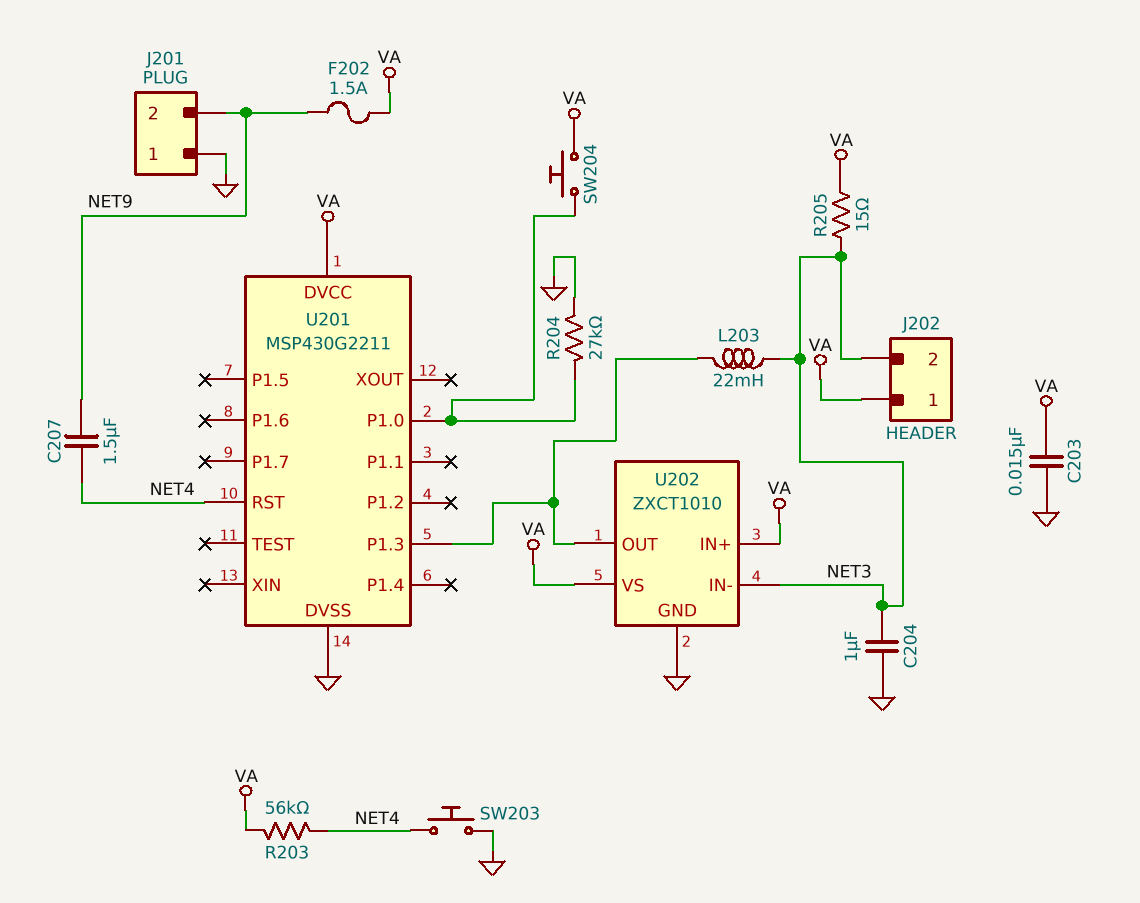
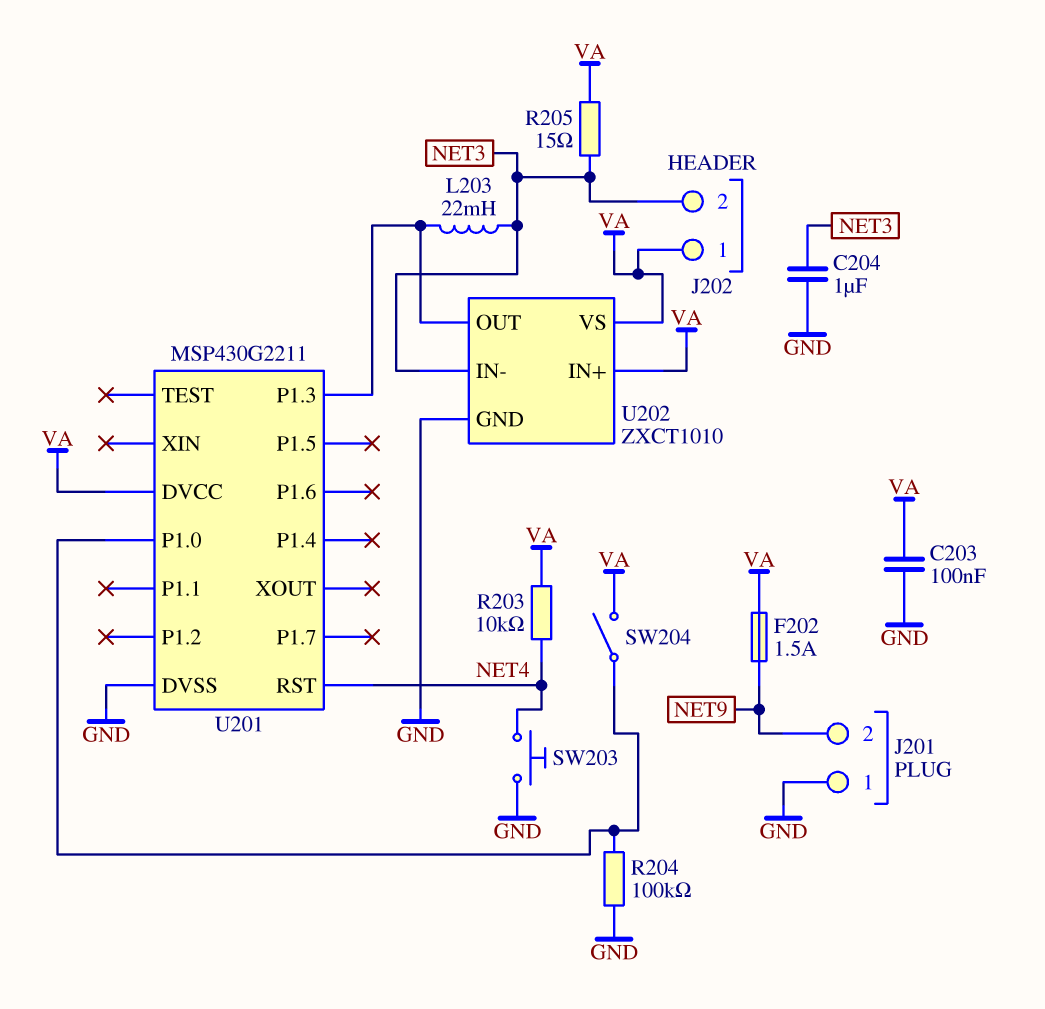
C203: 15nF (GND, VA) -> 100nF (GND, VA)
C207: 1.5uF (NET4, NET9) -> none
R203: 56k (NET4, VA) -> 10k (NET4, VA)
R204: 27k (GND, U201/P1.0) -> 100k (GND, U201/P1.0)
SW204: button (U201/P1.0, VA) -> switch (U201/P1.0, VA)

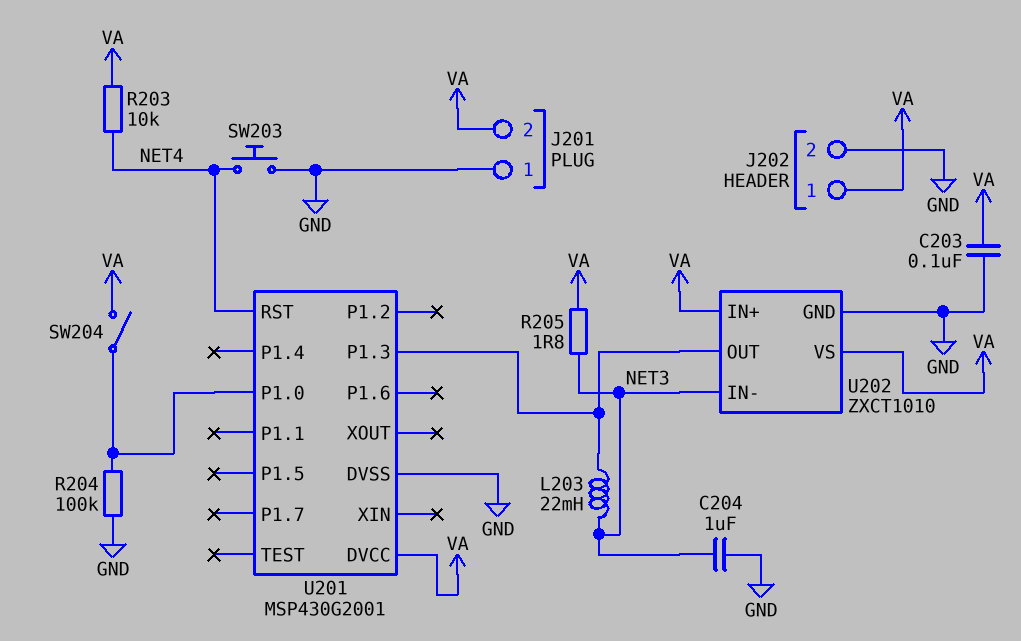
F202: 1.5A (NET9, VA) -> none
J201 pin 2: NET9 -> VA
J202 pin 2: NET3 -> GND
R205: 15 (NET3, VA) -> 1.8 (NET3, VA)
U201: MSP430G2211 -> MSP430G2001

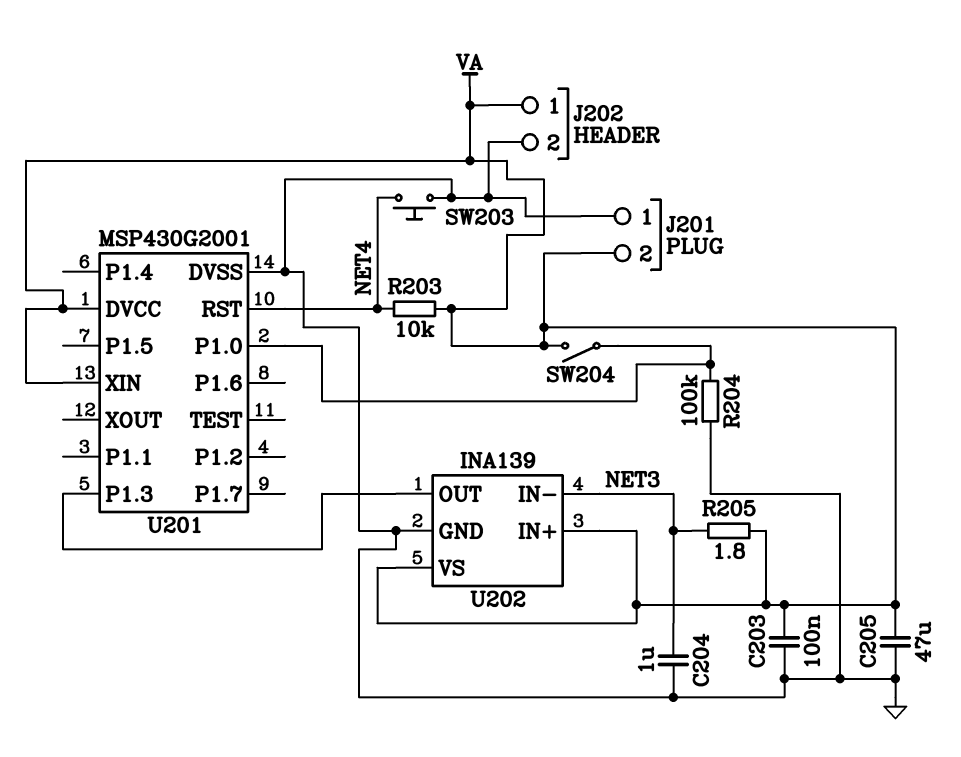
C205: none -> 47uF (GND, VA)
L203: 22mH (NET3, U201/P1.3) -> none
U201 pin XIN: none -> VA
U202: ZXCT1010 -> INA139

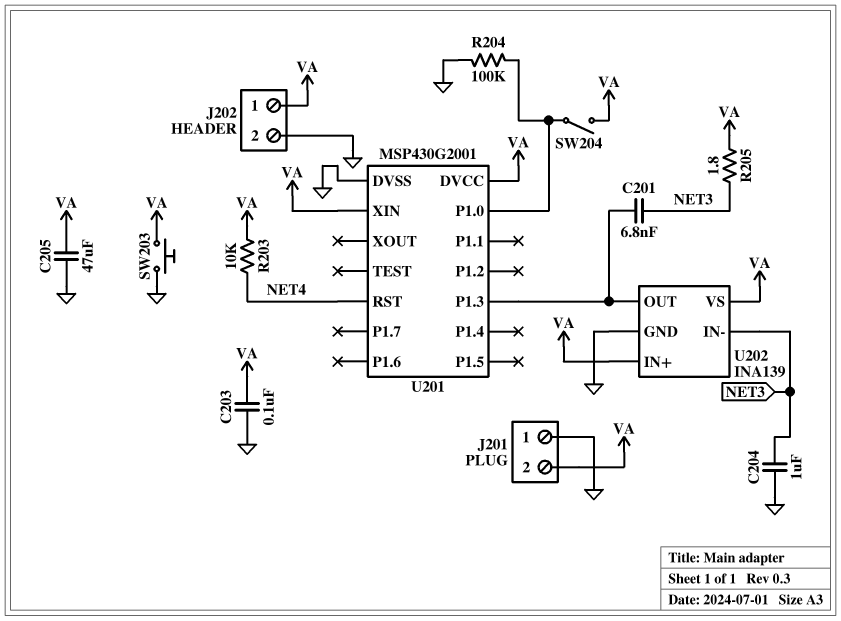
C201: none -> 6.8nF (NET3, U201/P1.3)
SW203: button (GND, NET4) -> button (GND, VA)

